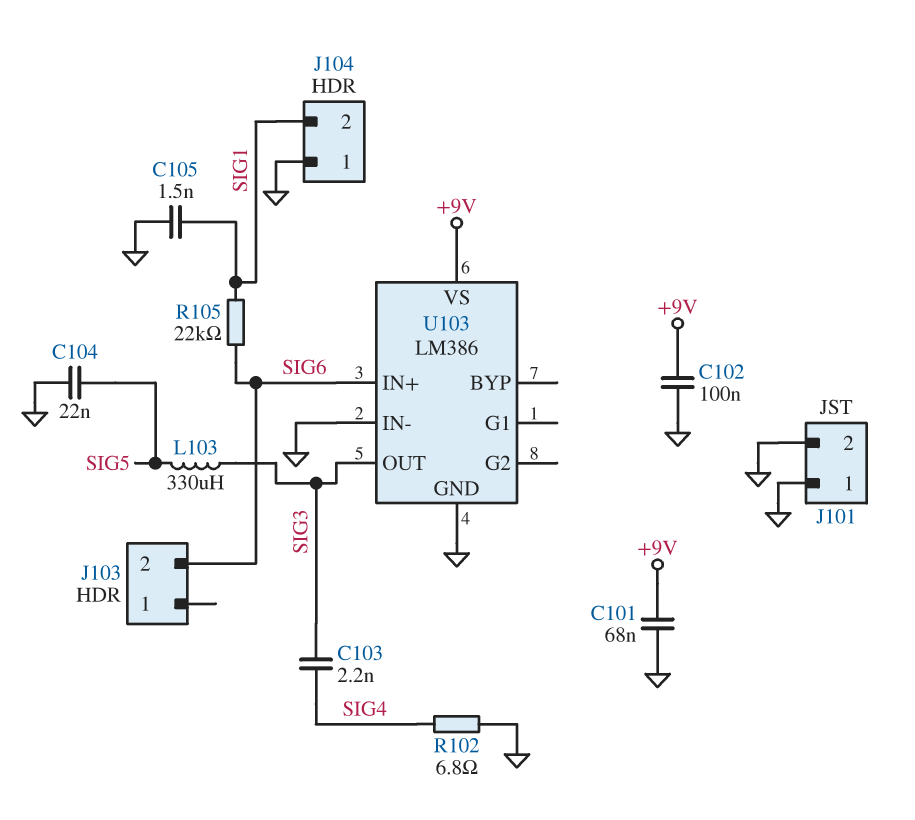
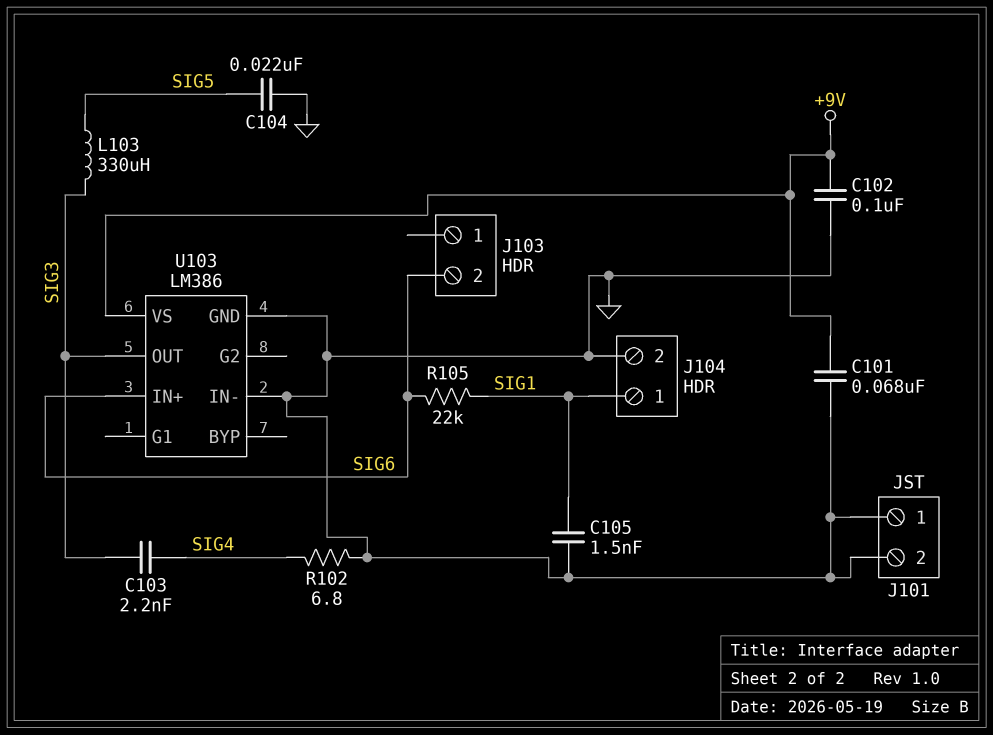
J104 pin 1: GND -> SIG1
J104 pin 2: SIG1 -> GND

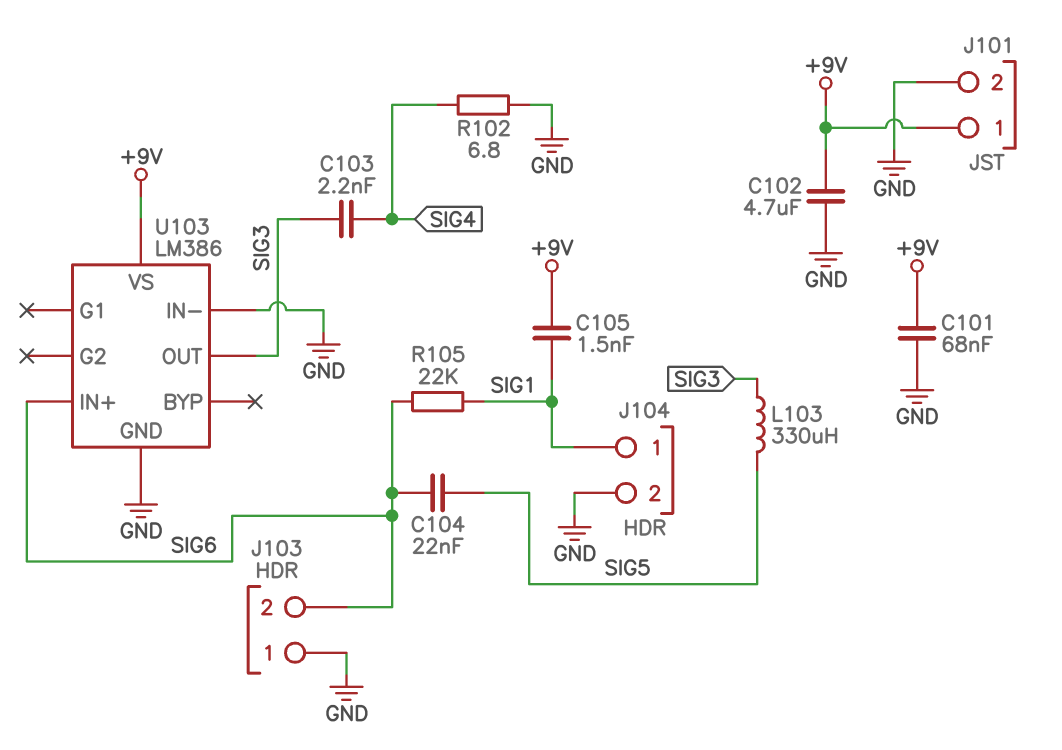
C102: 100nF (+9V, GND) -> 4.7uF (+9V, GND)
C104: 22nF (GND, SIG5) -> 22nF (SIG5, SIG6)
C105: 1.5nF (GND, SIG1) -> 1.5nF (+9V, SIG1)
J101 pin 1: GND -> +9V
J103 pin 1: none -> GND

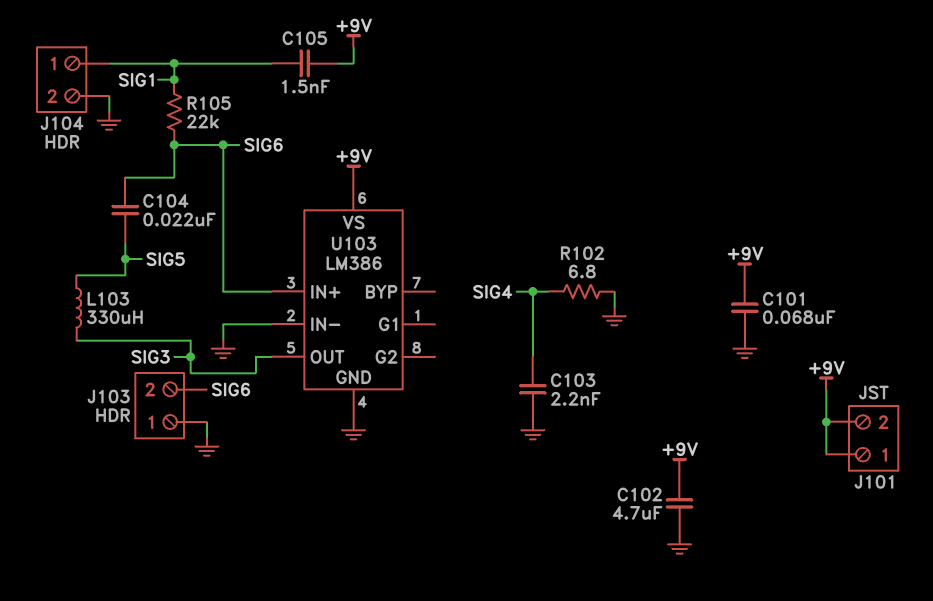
C103: 2.2nF (SIG3, SIG4) -> 2.2nF (GND, SIG4)
J101 pin 2: GND -> +9V

